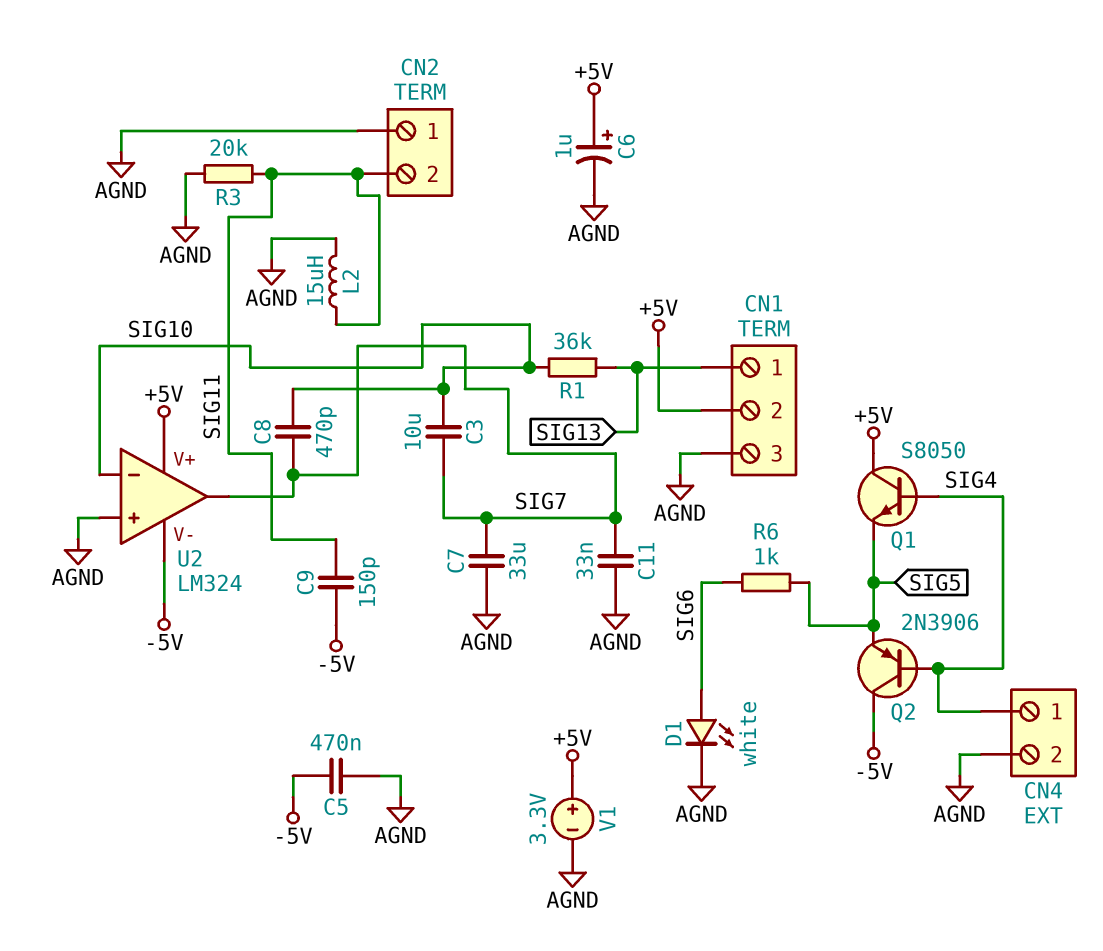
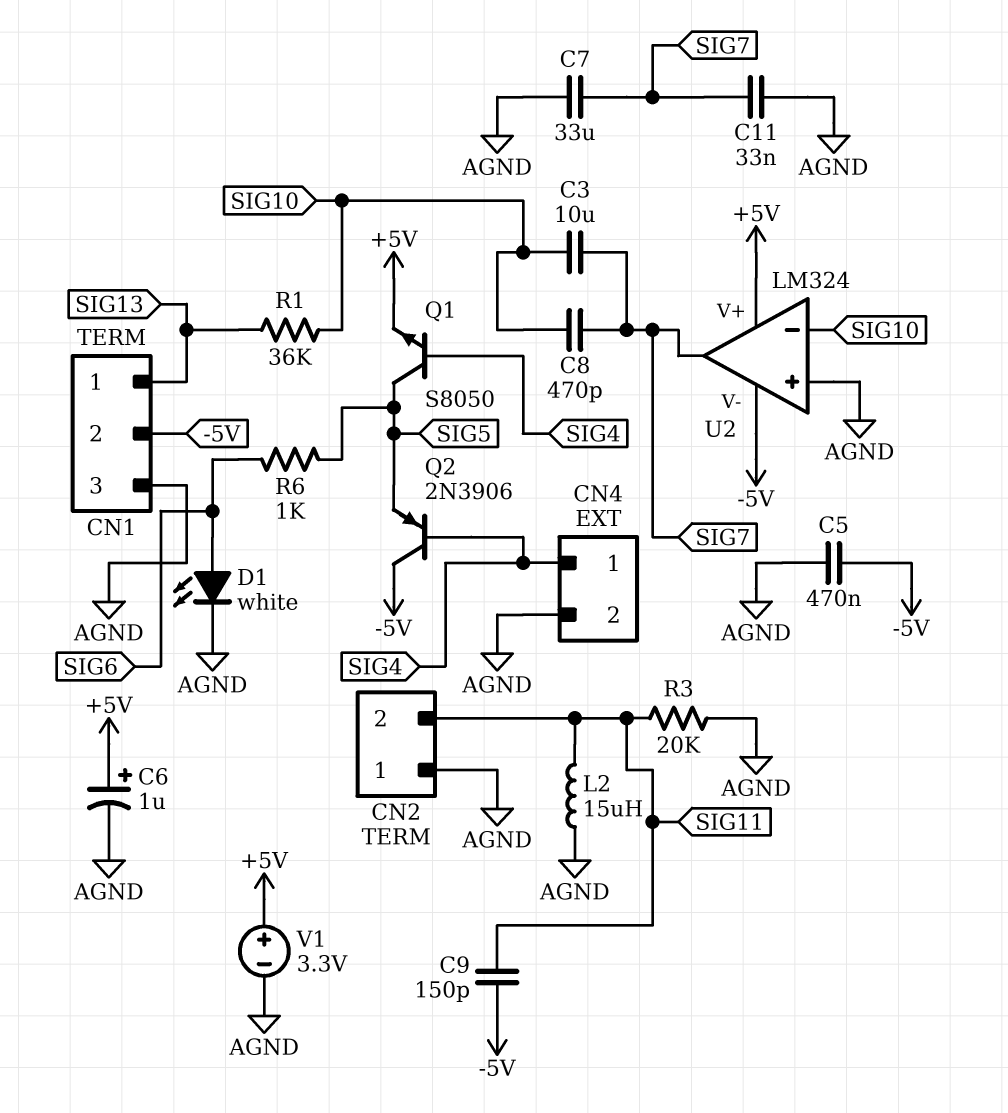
CN1 pin 2: +5V -> -5V
Q1: NPN S8050 (B SIG4, C +5V, E SIG5) -> NPN S8050 (B SIG4, C SIG5, E +5V)

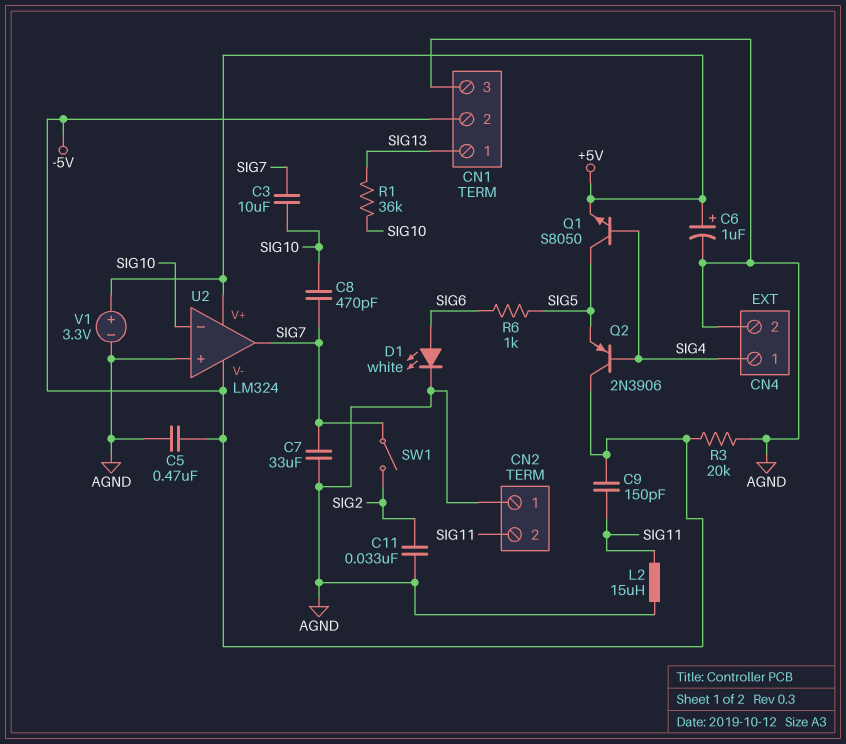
C11: 33nF (AGND, SIG7) -> 33nF (AGND, SIG2)
R3: 20k (AGND, SIG11) -> 20k (-5V, AGND)
SW1: none -> switch (SIG2, SIG7)

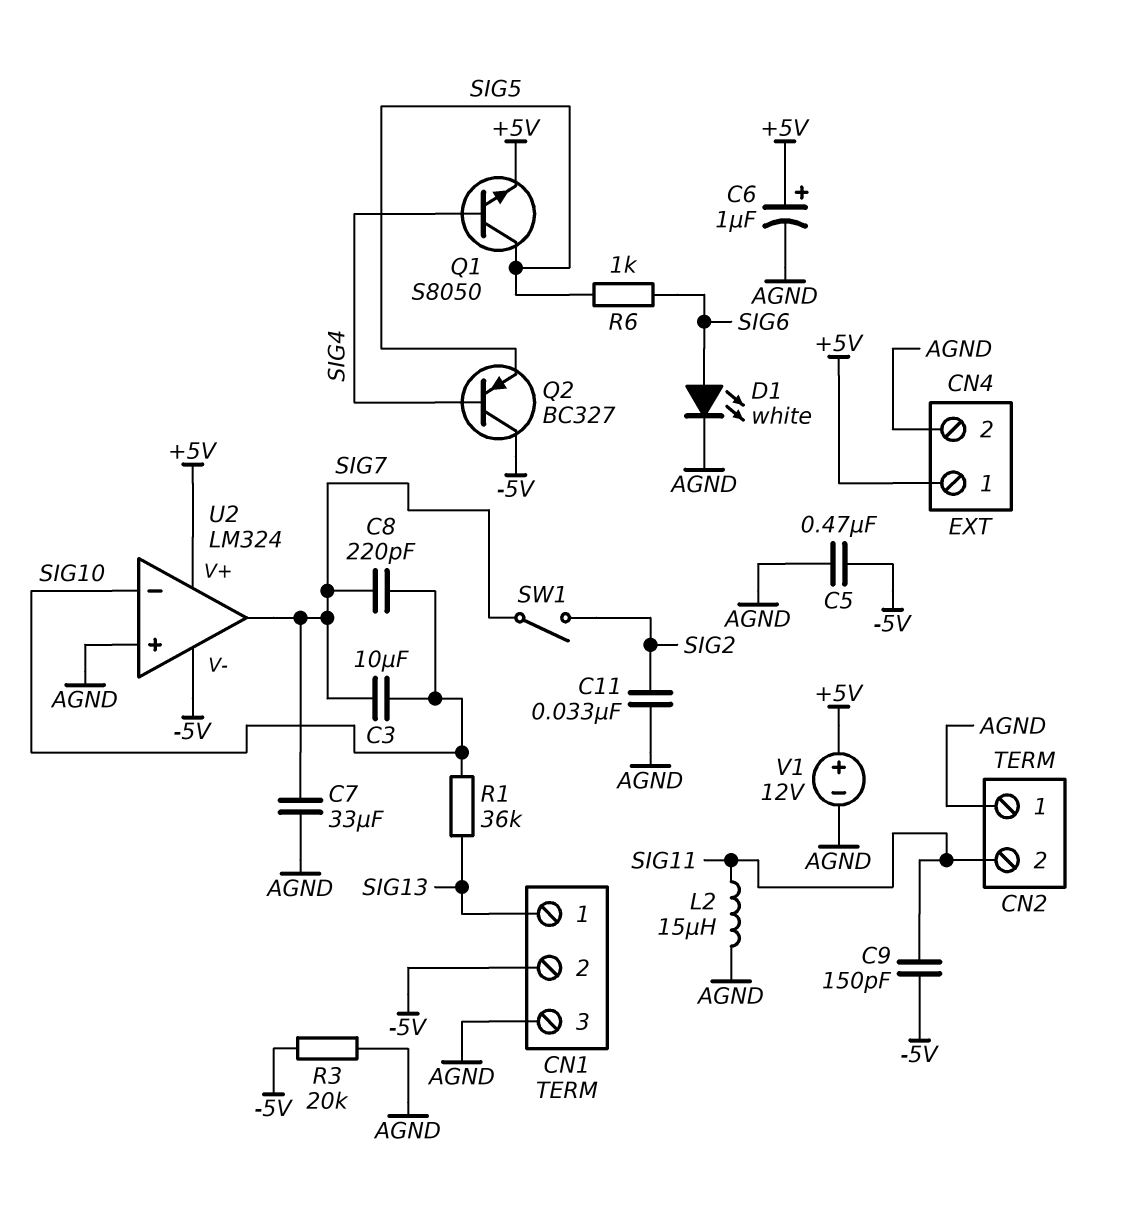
C8: 470pF (SIG7, SIG10) -> 220pF (SIG7, SIG10)
CN4 pin 1: SIG4 -> +5V
Q2: PNP 2N3906 (B SIG4, C -5V, E SIG5) -> PNP BC327 (B SIG4, C -5V, E SIG5)
V1: 3.3V (plus +5V, minus AGND) -> 12V (plus +5V, minus AGND)

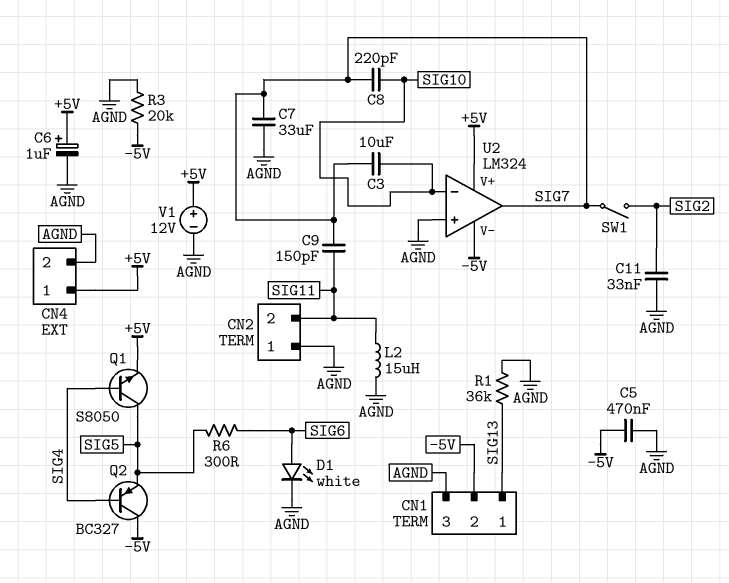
C9: 150pF (-5V, SIG11) -> 150pF (SIG7, SIG11)
R1: 36k (SIG10, SIG13) -> 36k (AGND, SIG13)
R6: 1k (SIG5, SIG6) -> 300 (SIG5, SIG6)

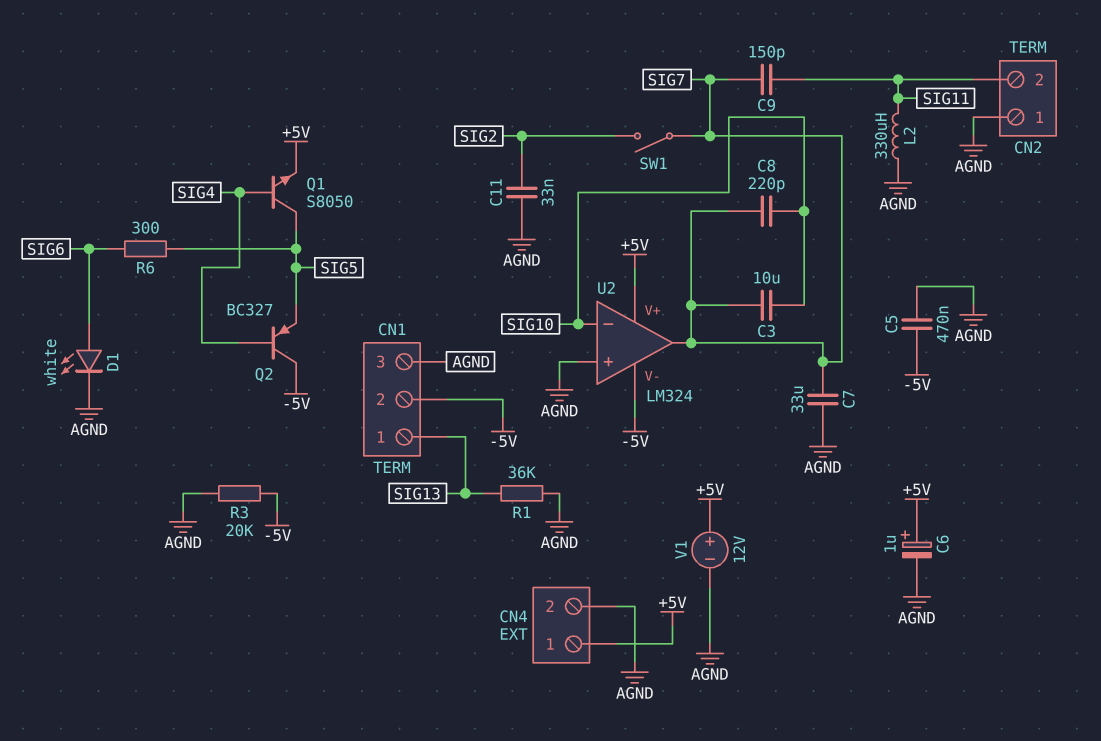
L2: 15uH (AGND, SIG11) -> 330uH (AGND, SIG11)

